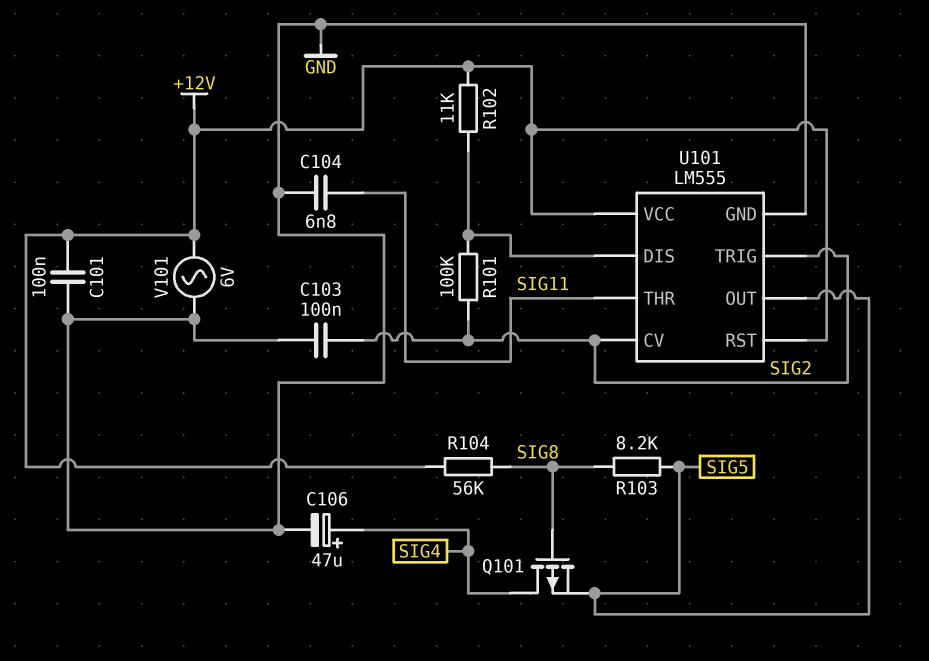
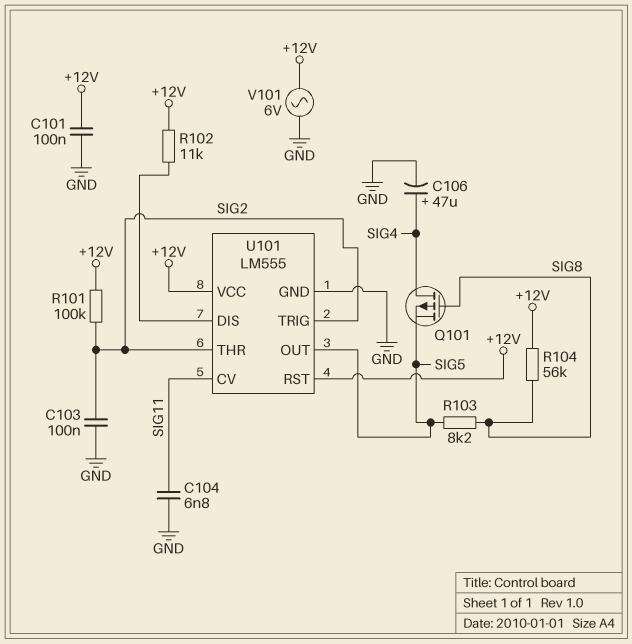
R101: 100k (SIG2, U101/DIS) -> 100k (+12V, SIG2)
U101 pin CV: SIG2 -> SIG11
U101 pin THR: SIG11 -> SIG2

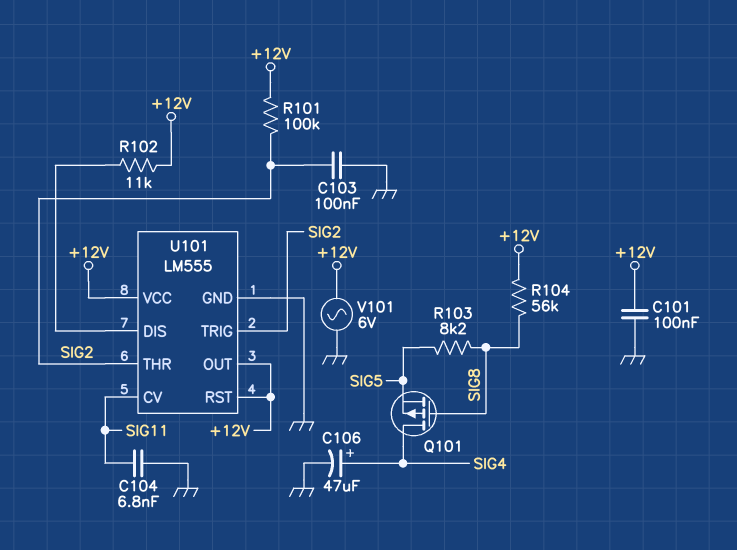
U101 pin OUT: SIG5 -> +12V

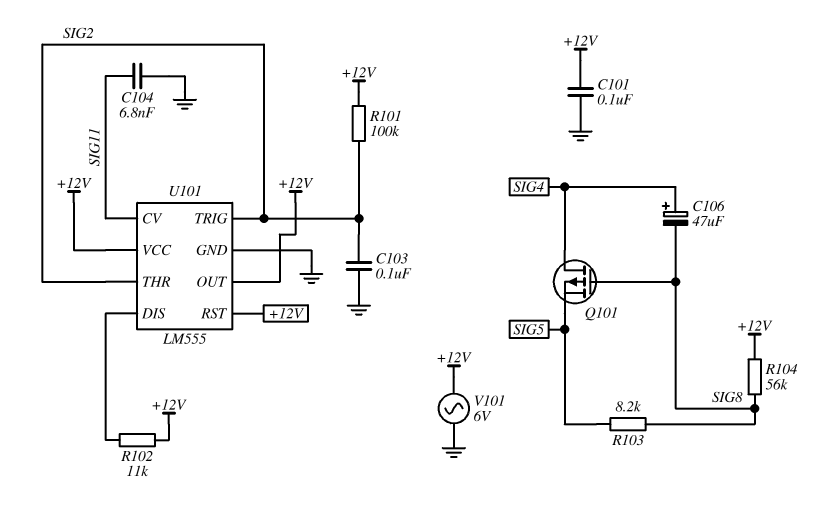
C106: 47uF (plus SIG4, minus GND) -> 47uF (plus SIG4, minus SIG8)

